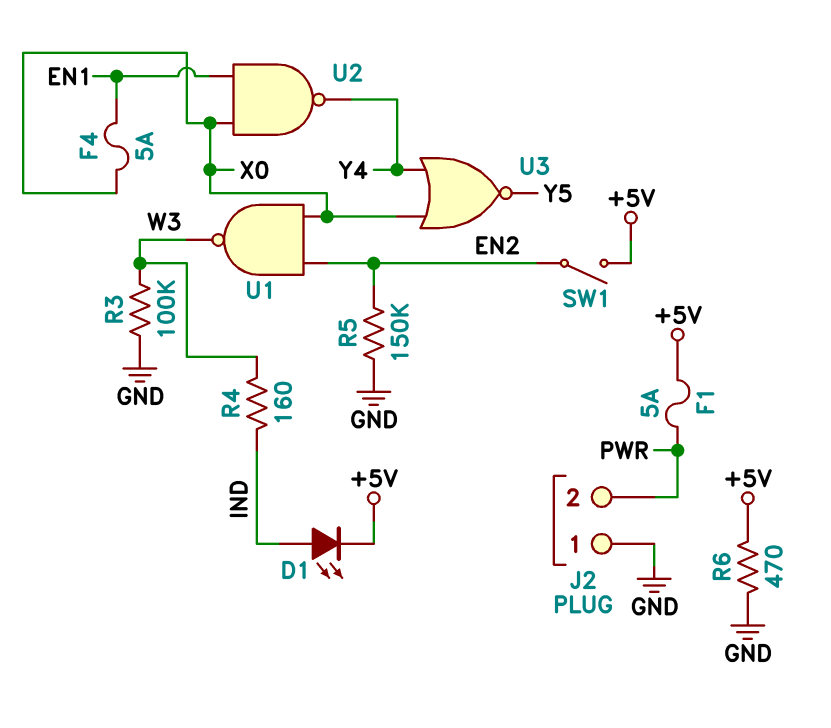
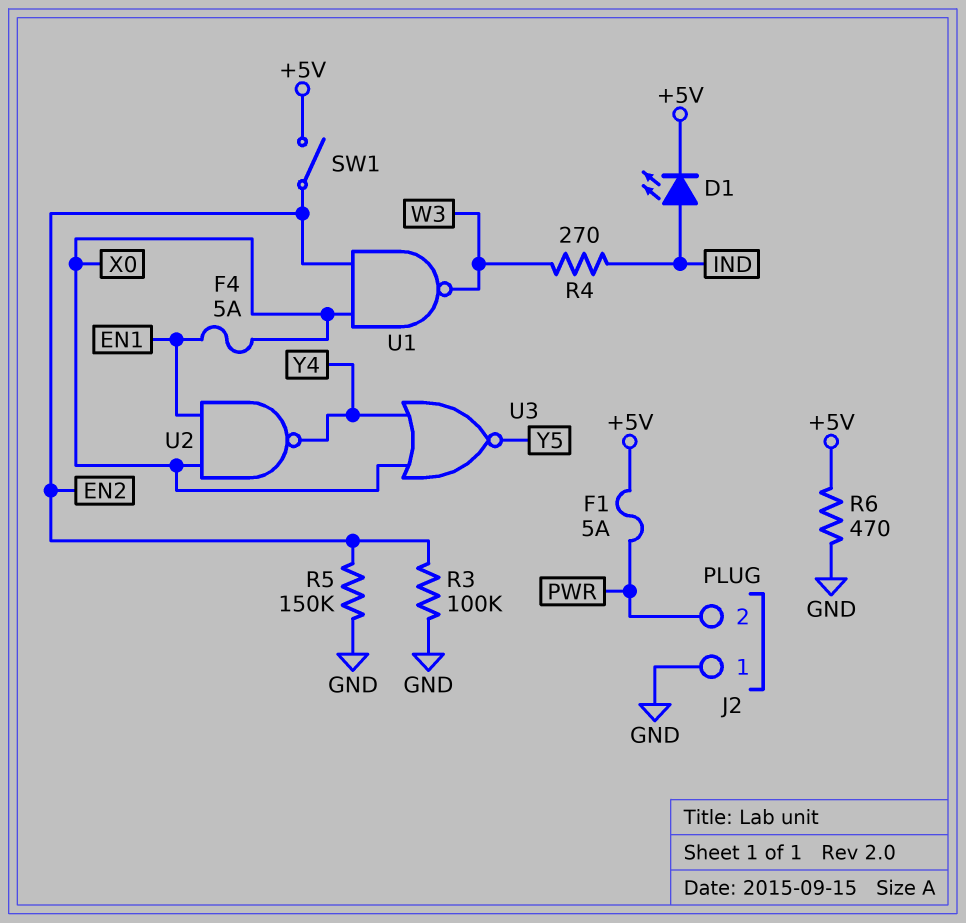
R3: 100k (GND, W3) -> 100k (EN2, GND)
R4: 160 (IND, W3) -> 270 (IND, W3)

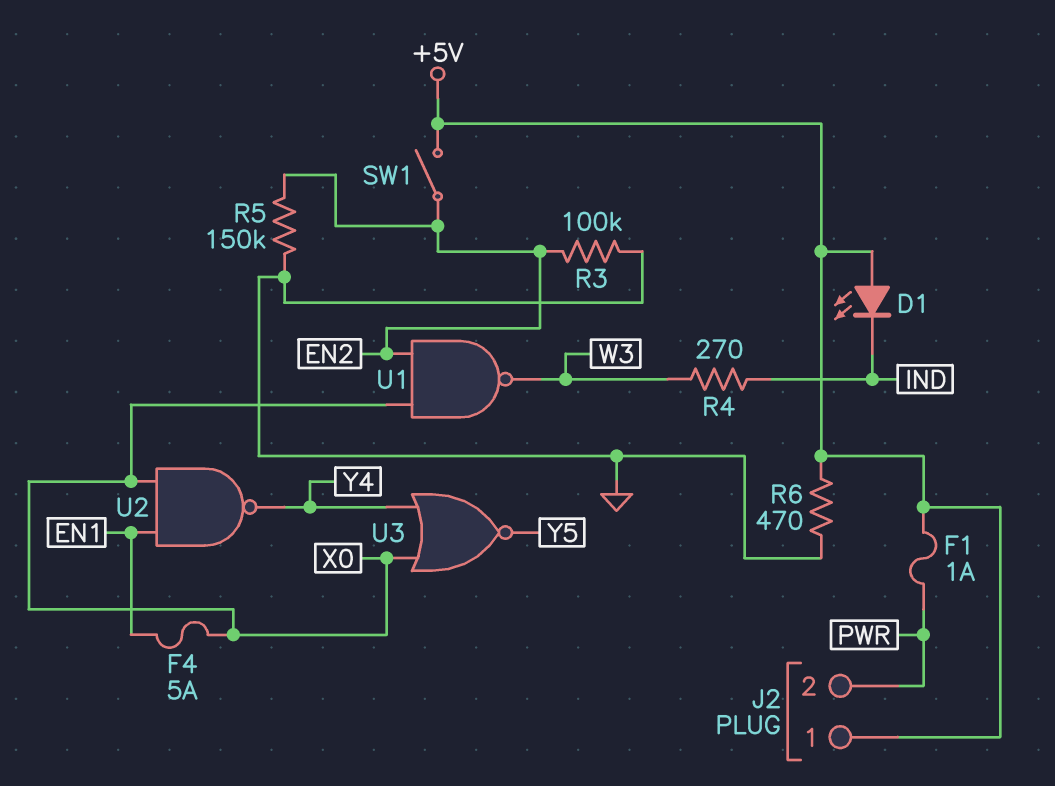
D1: LED (A IND, K +5V) -> LED (A +5V, K IND)
F1: 5A (+5V, PWR) -> 1A (+5V, PWR)
J2 pin 1: GND -> +5V

